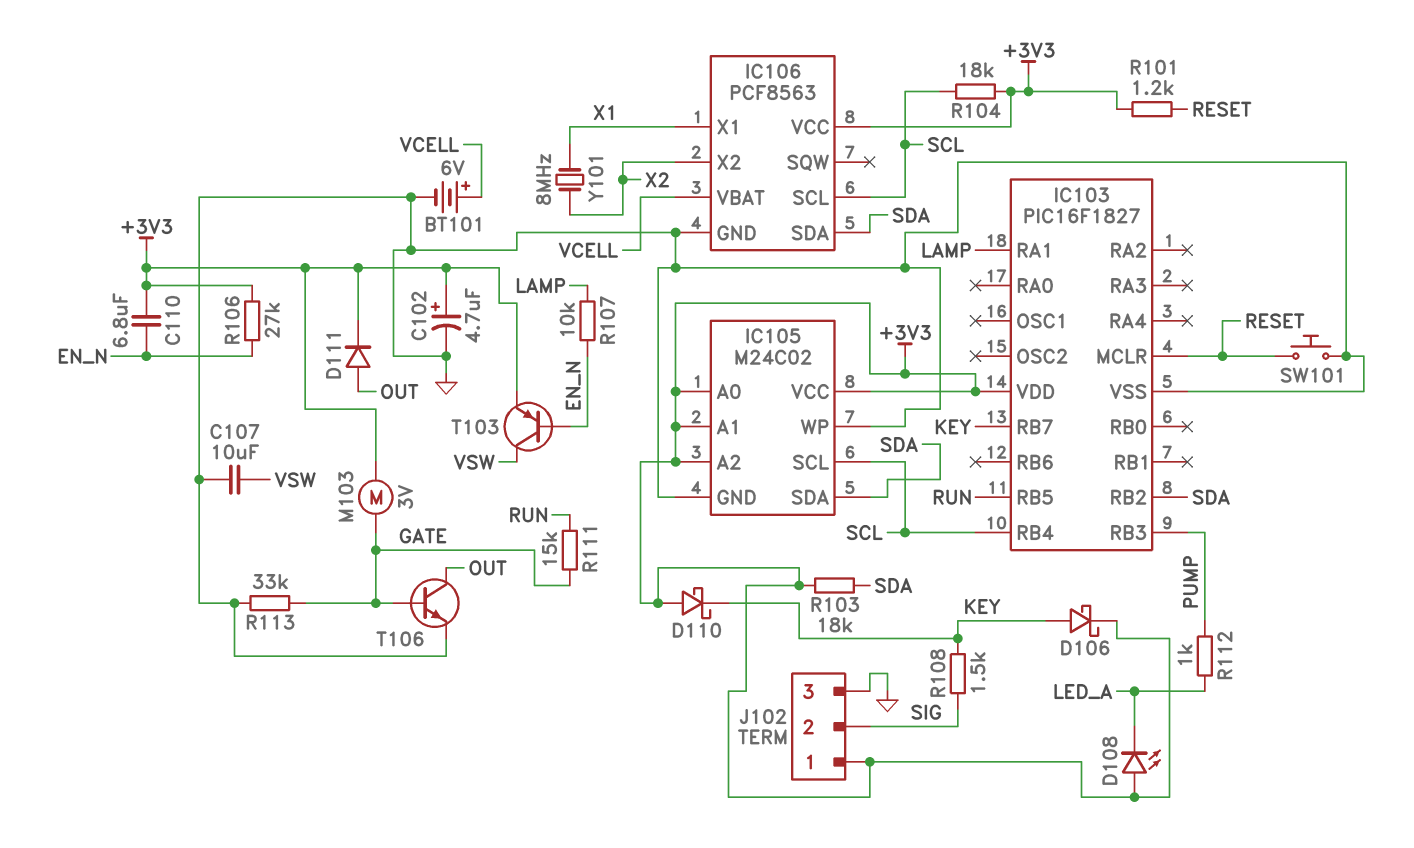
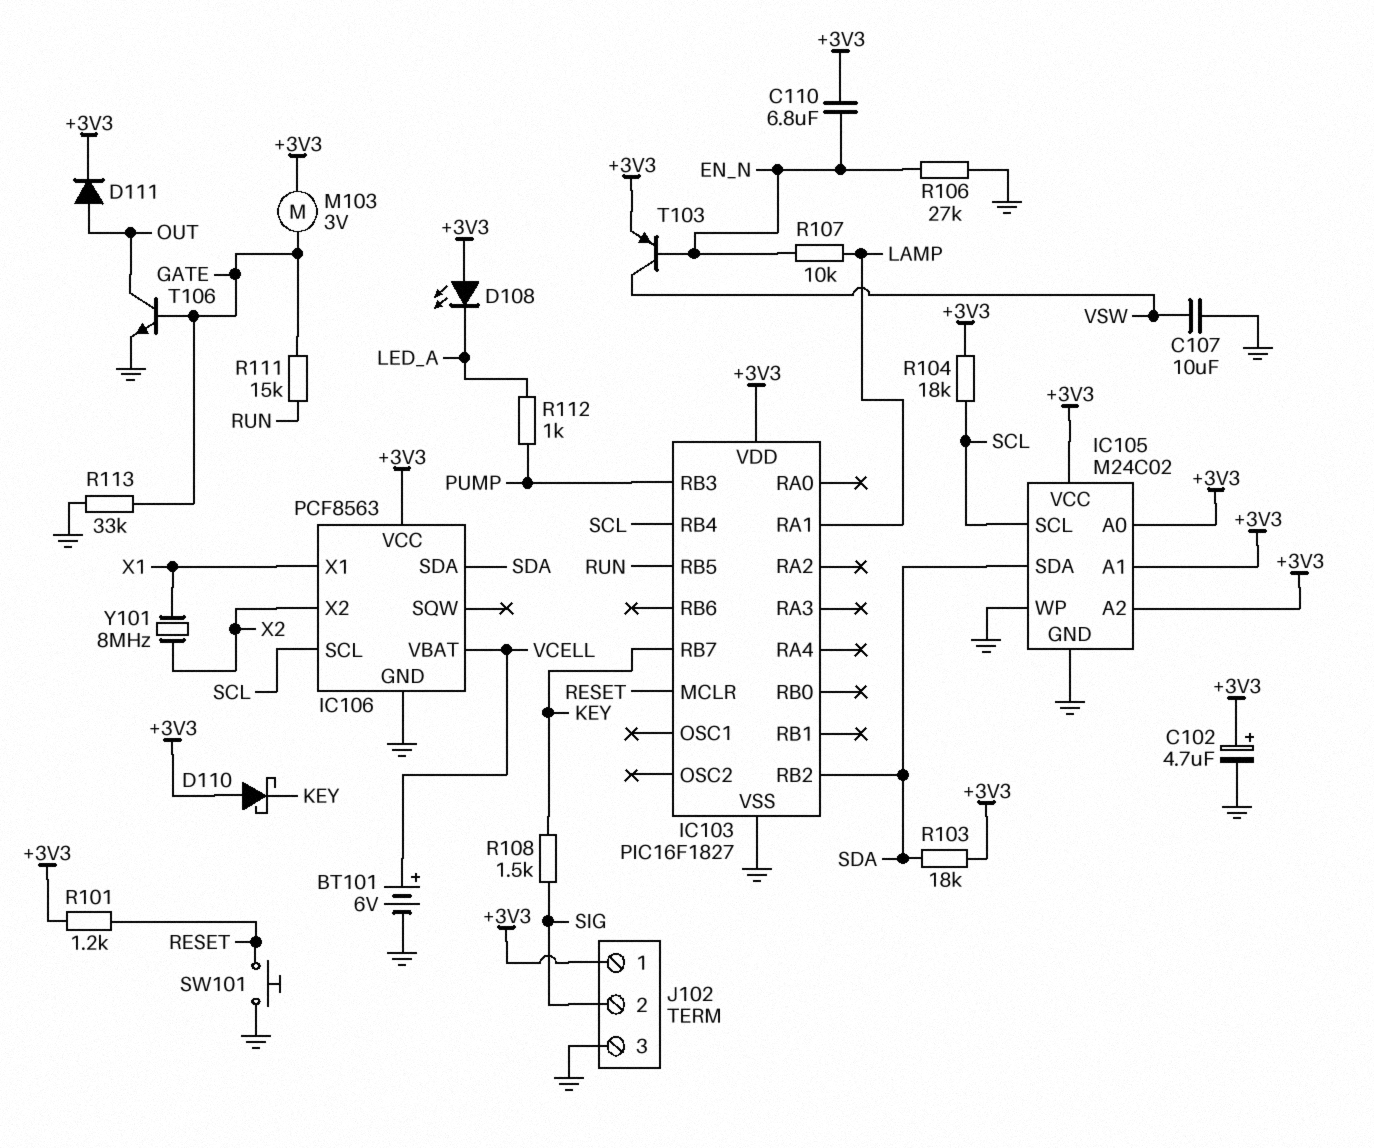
D106: schottky (A KEY, K +3V3) -> none
R106: 27k (+3V3, EN_N) -> 27k (EN_N, GND)

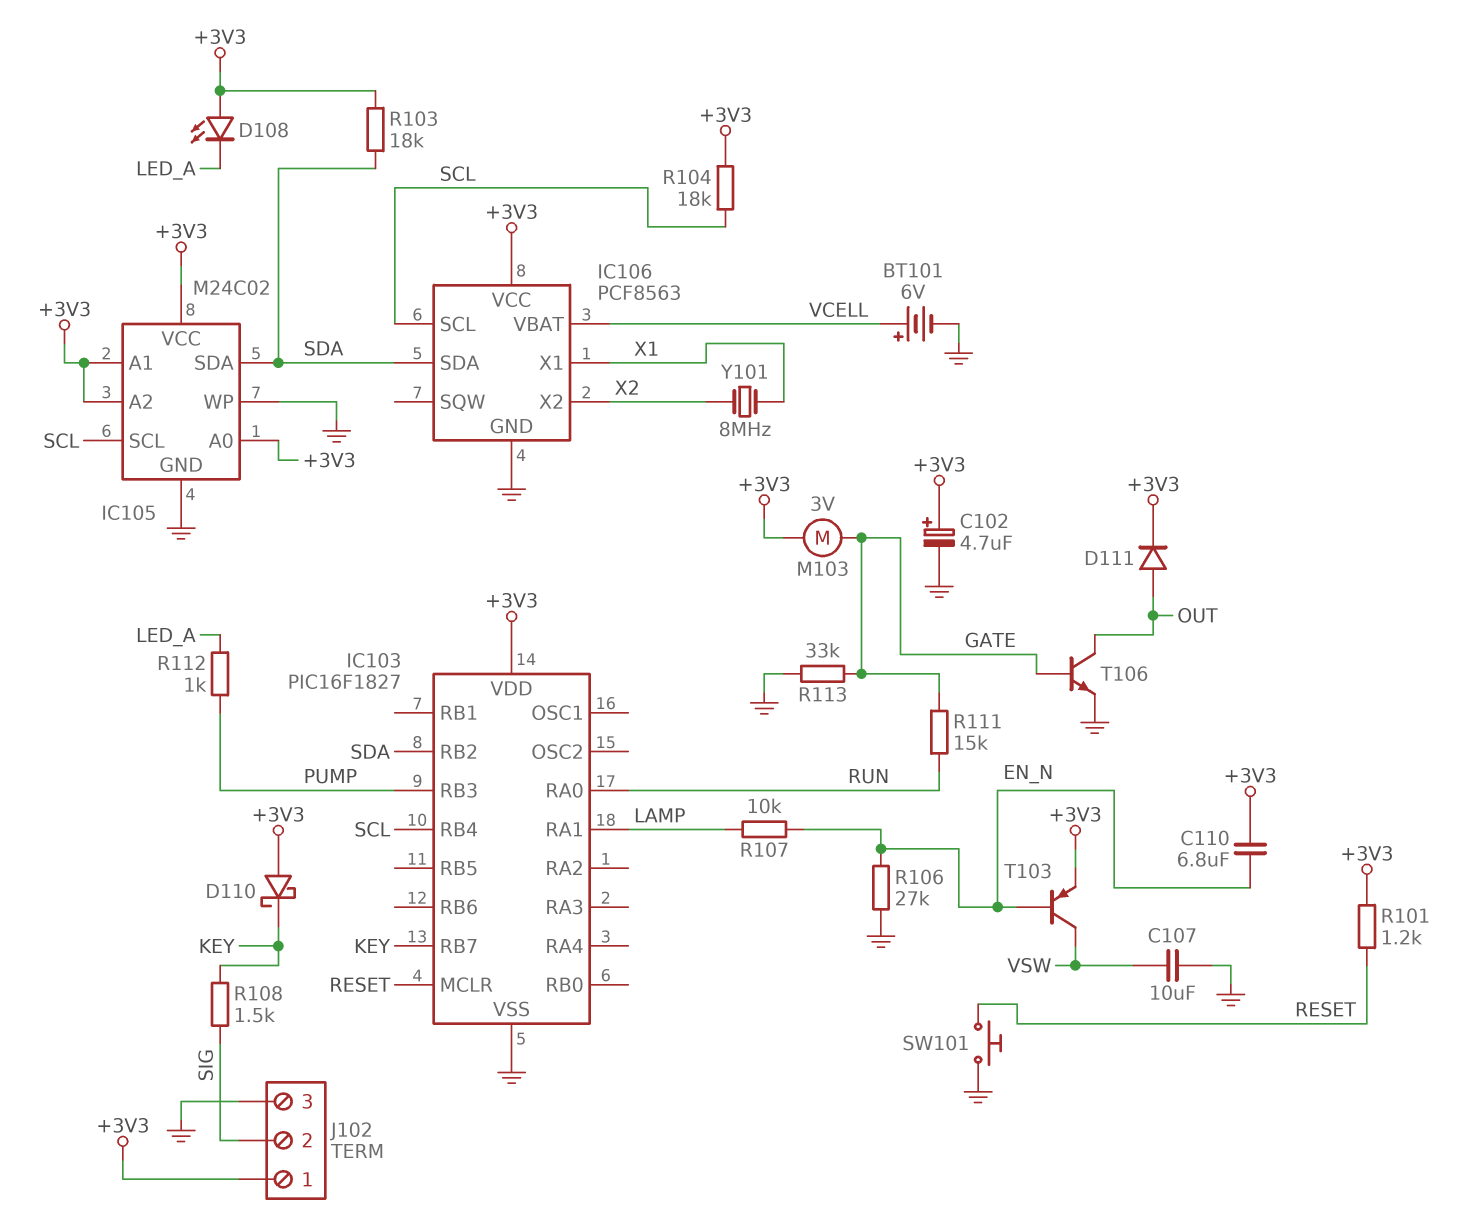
IC103 pin RA0: none -> RUN
IC103 pin RB5: RUN -> none

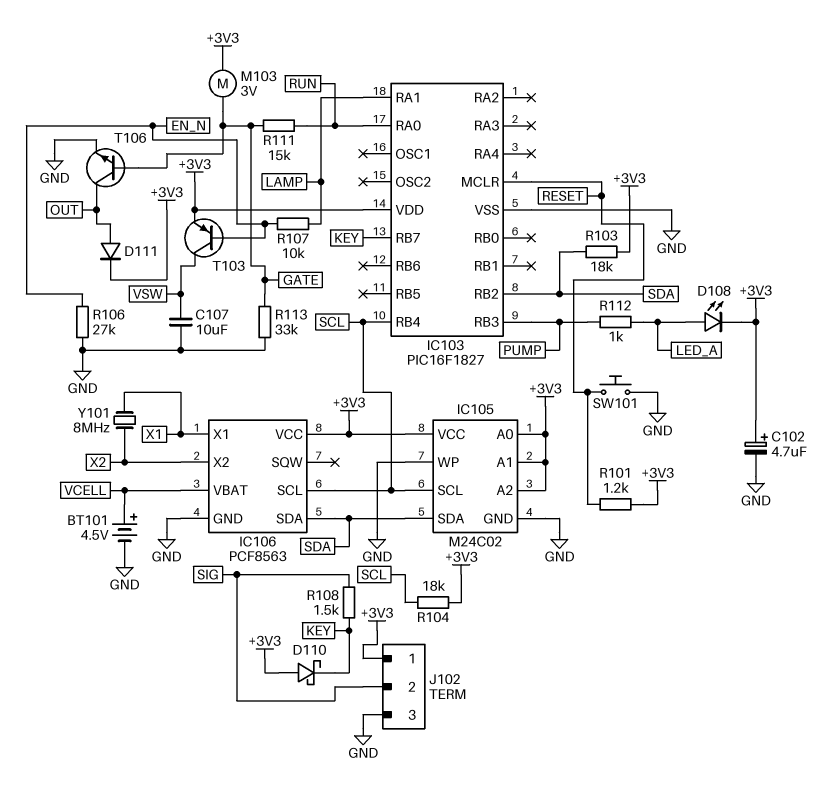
BT101: 6V (plus VCELL, minus GND) -> 4.5V (plus VCELL, minus GND)
C110: 6.8uF (+3V3, EN_N) -> none
D108: LED (A +3V3, K LED_A) -> LED (A LED_A, K +3V3)

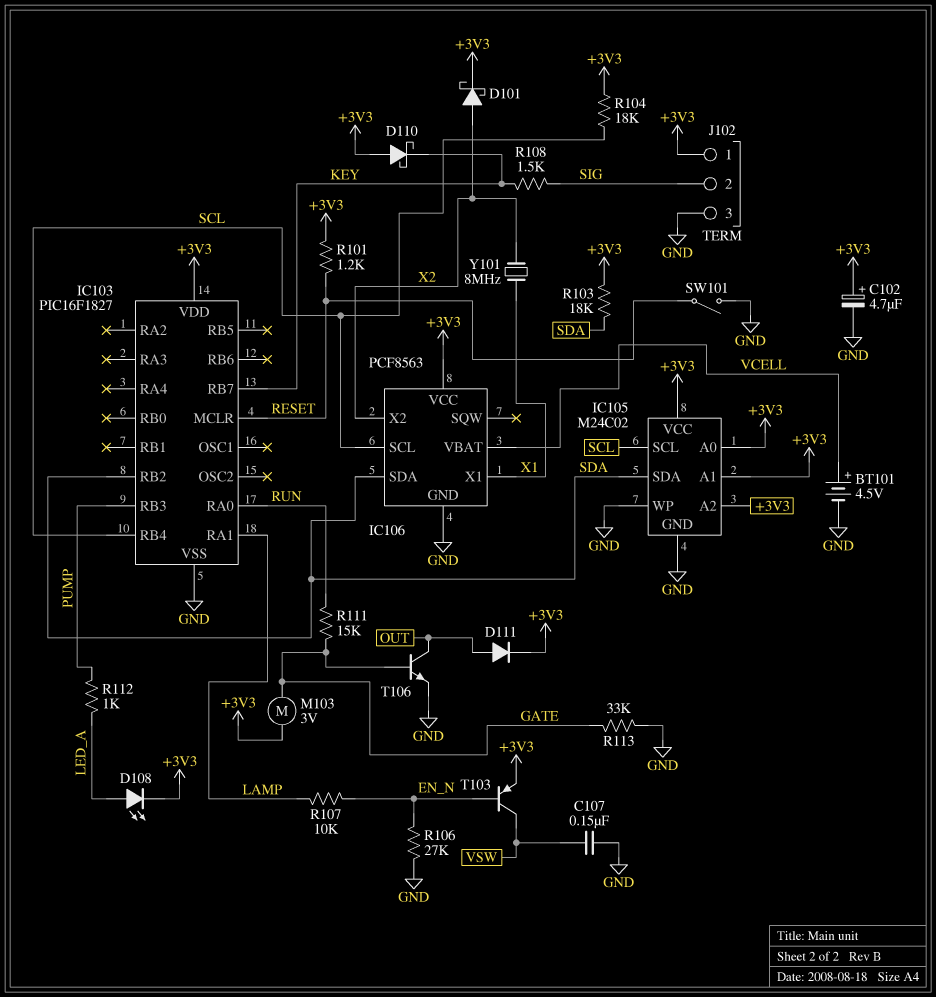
C107: 10uF (GND, VSW) -> 150nF (GND, VSW)
D101: none -> schottky (A X2, K +3V3)
SW101: button (GND, RESET) -> switch (GND, RESET)

